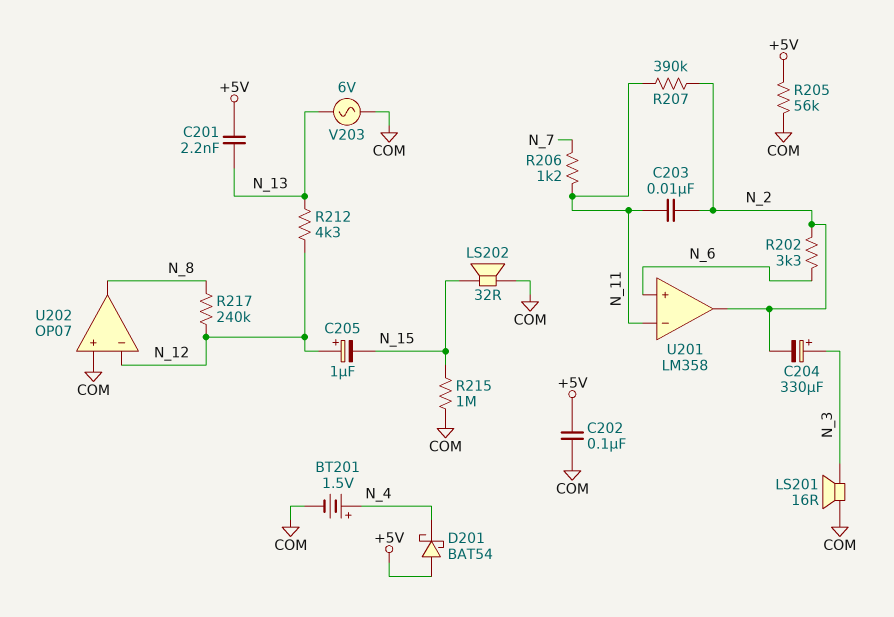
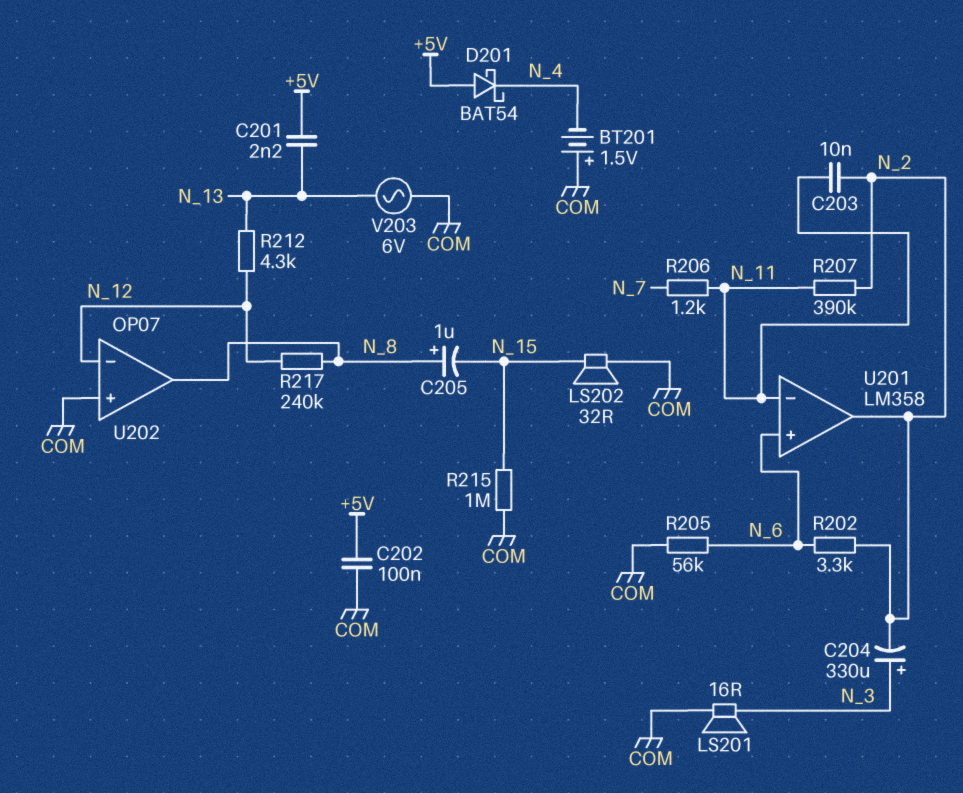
BT201: 1.5V (plus N_4, minus COM) -> 1.5V (plus COM, minus N_4)
C205: 1uF (plus N_12, minus N_15) -> 1uF (plus N_8, minus N_15)
R205: 56k (+5V, COM) -> 56k (COM, N_6)

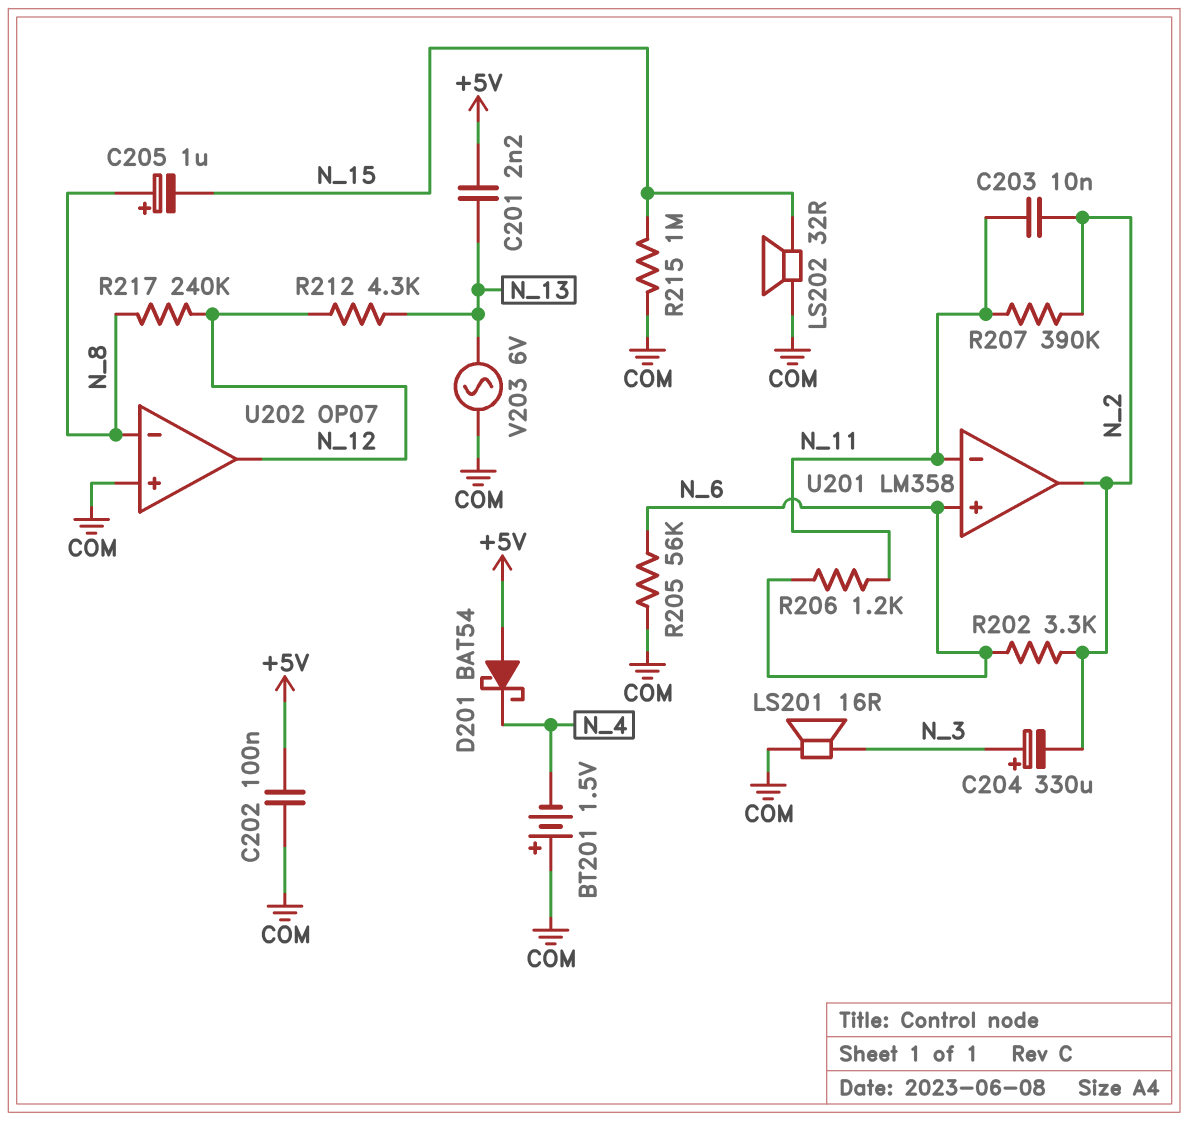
R206: 1.2k (N_7, N_11) -> 1.2k (N_6, N_11)
U202 pin in-: N_12 -> N_8
U202 pin out: N_8 -> N_12

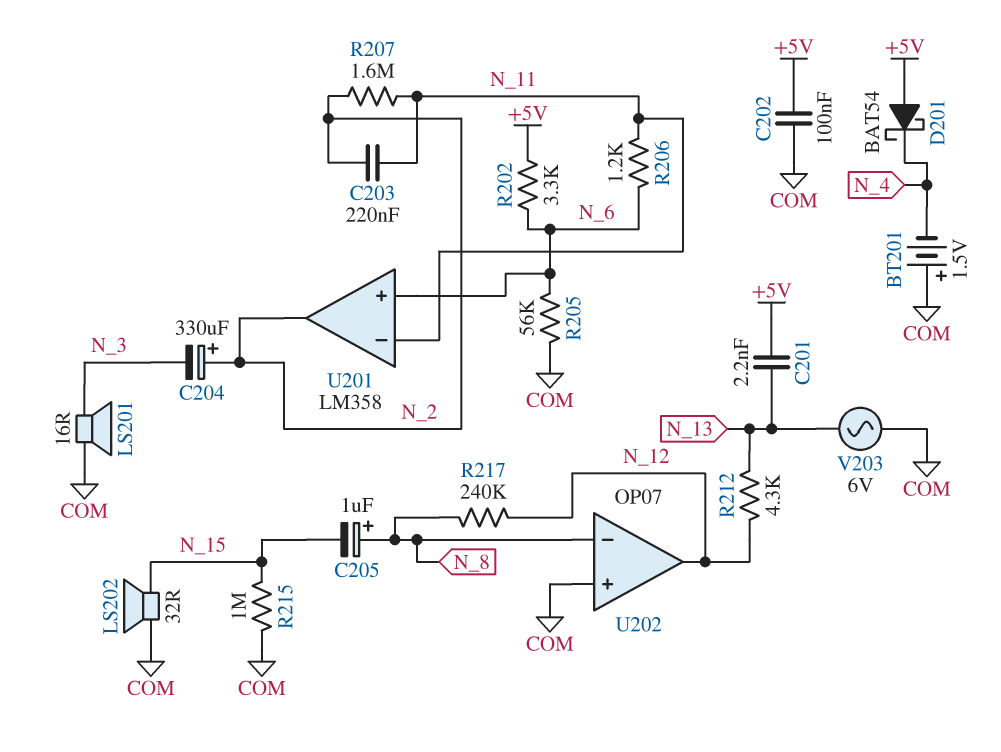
C203: 10nF (N_2, N_11) -> 220nF (N_2, N_11)
C204: 330uF (plus N_3, minus N_2) -> 330uF (plus N_2, minus N_3)
R202: 3.3k (N_2, N_6) -> 3.3k (+5V, N_6)
R207: 390k (N_2, N_11) -> 1.6M (N_2, N_11)

